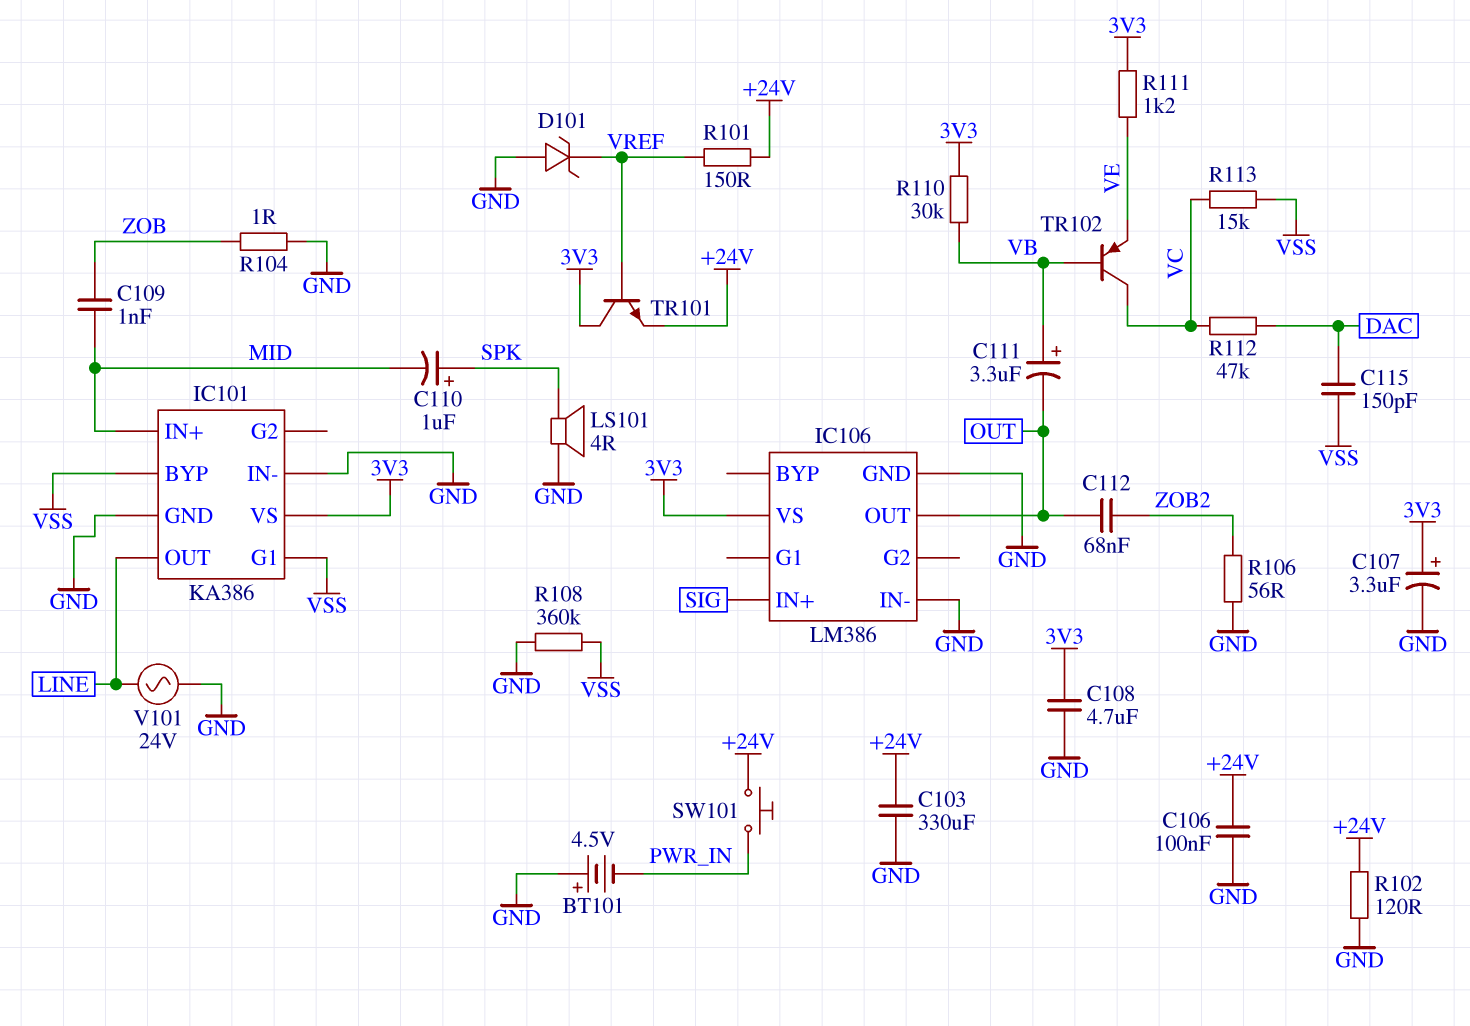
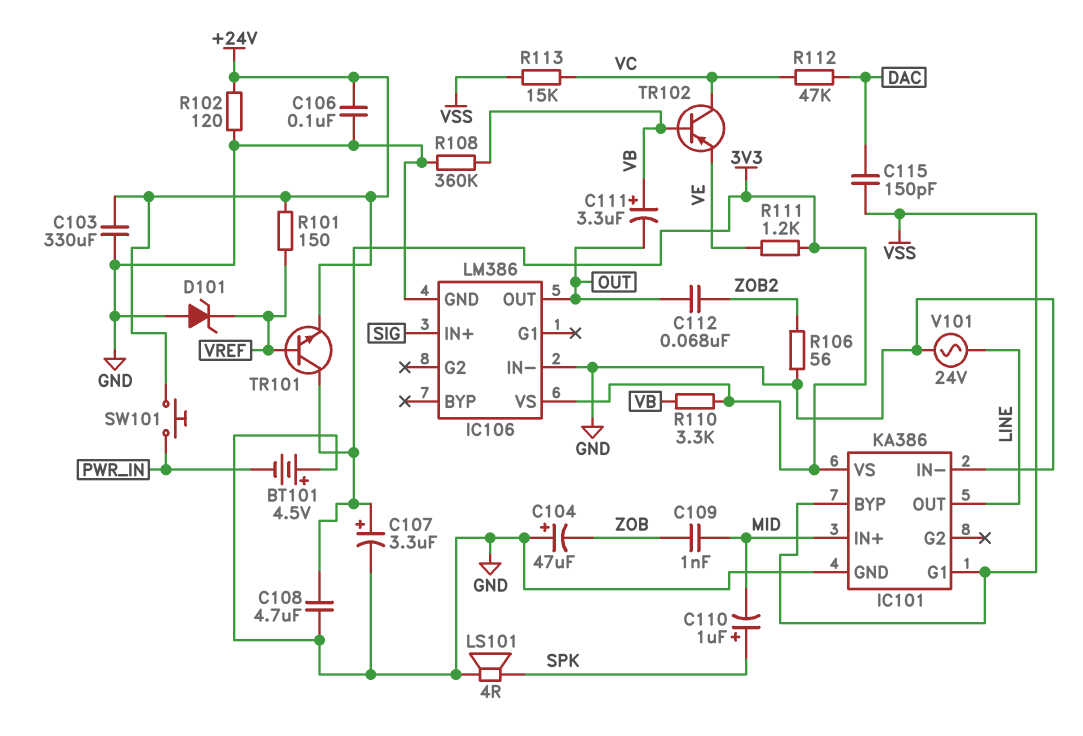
C104: none -> 47uF (plus GND, minus ZOB)
R104: 1 (GND, ZOB) -> none
R108: 360k (GND, VSS) -> 360k (GND, VB)
R110: 30k (3V3, VB) -> 3.3k (3V3, VB)

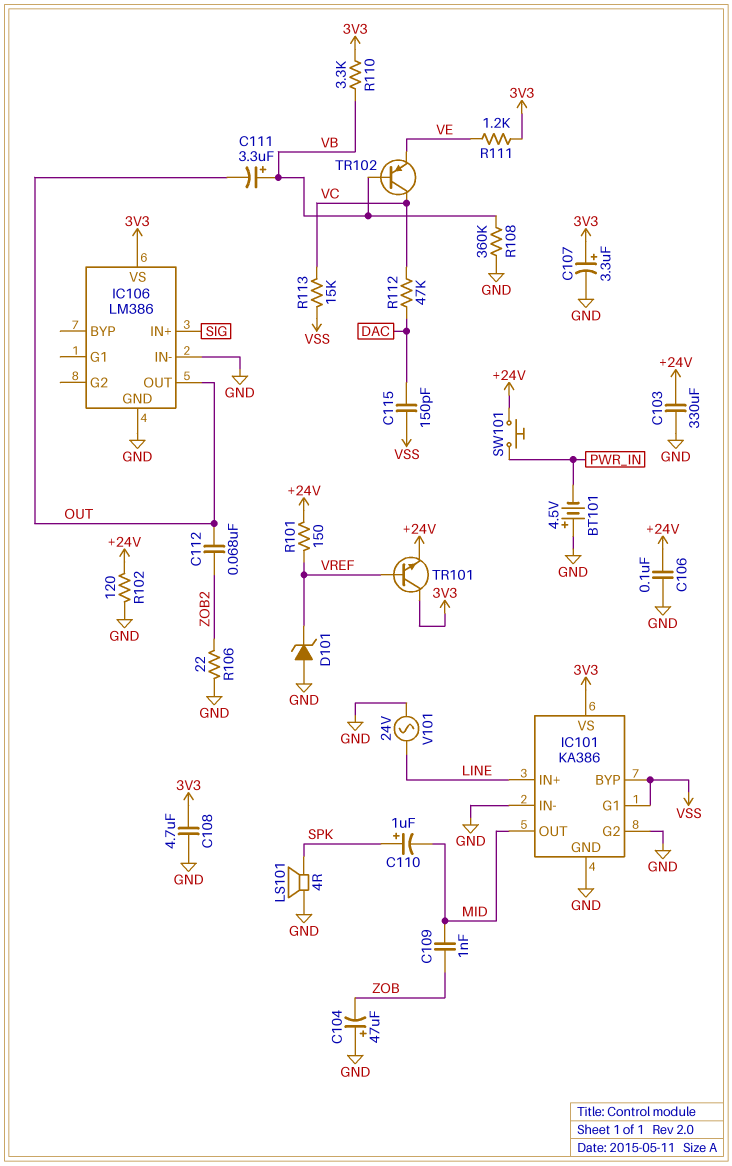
IC101 pin G2: none -> GND
IC101 pin IN+: MID -> LINE
IC101 pin OUT: LINE -> MID
R106: 56 (GND, ZOB2) -> 22 (GND, ZOB2)

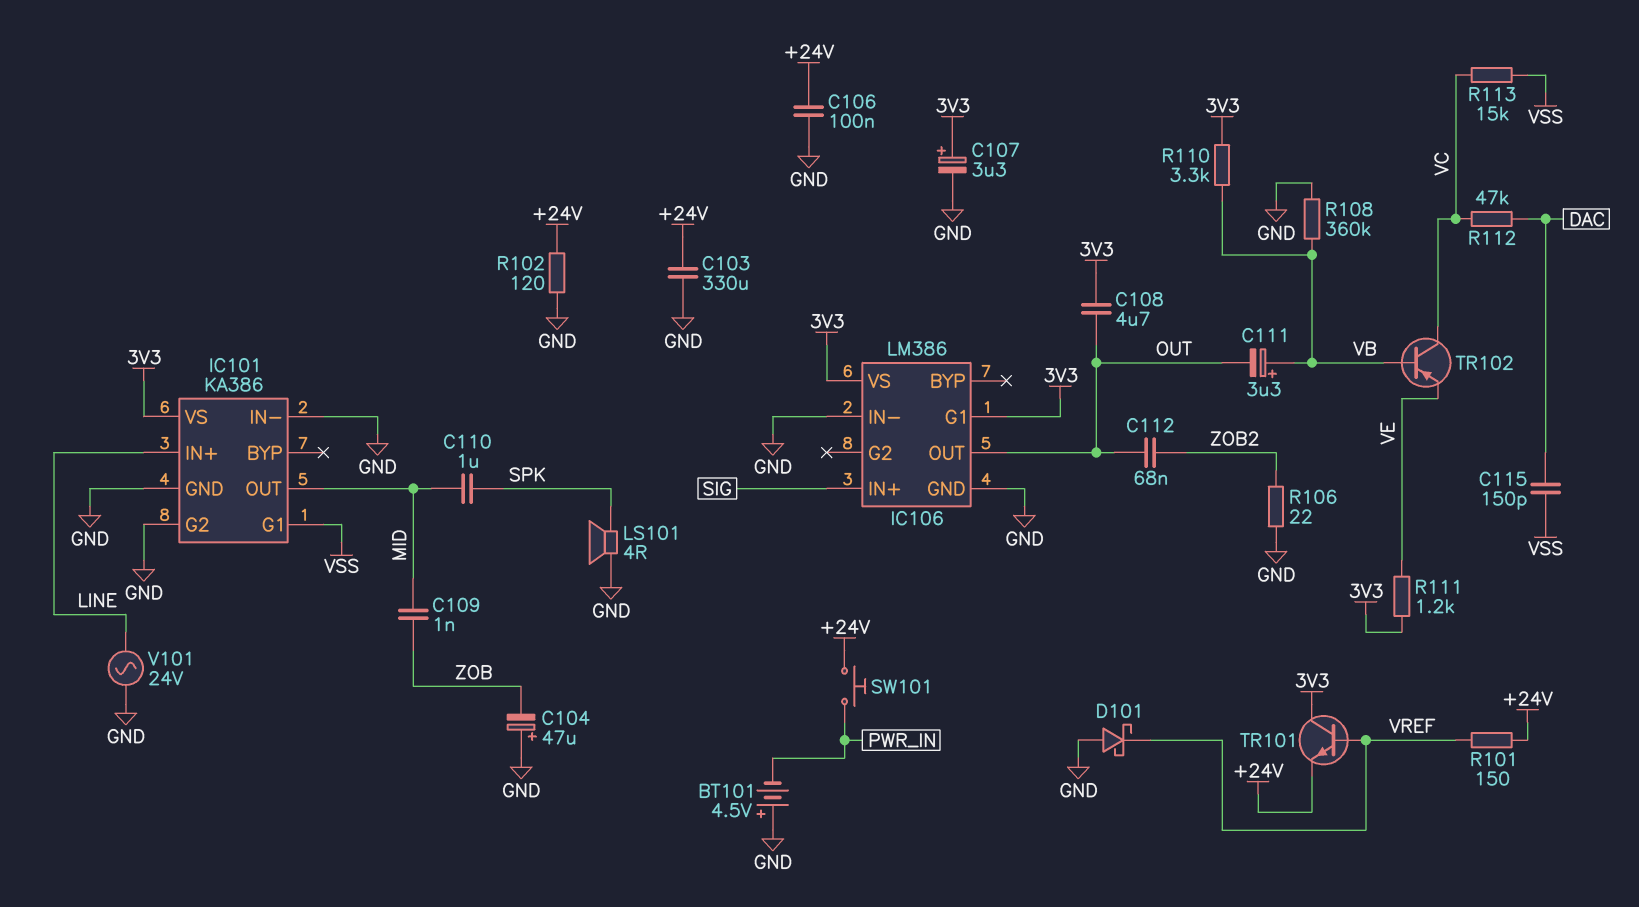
C108: 4.7uF (3V3, GND) -> 4.7uF (3V3, OUT)
C110: 1uF (plus SPK, minus MID) -> 1uF (MID, SPK)
D101: zener (A GND, K VREF) -> schottky (A GND, K VREF)
IC101 pin BYP: VSS -> none
IC106 pin G1: none -> 3V3

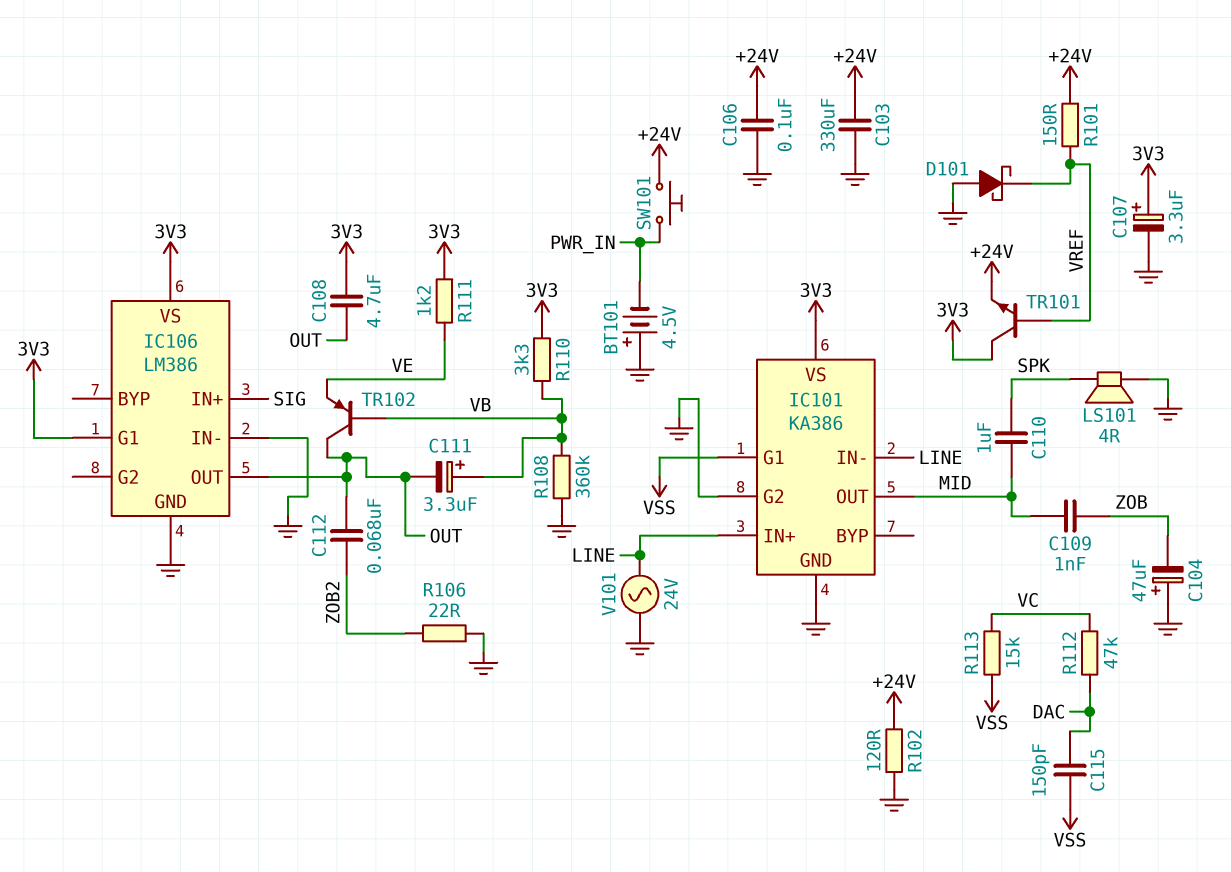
IC101 pin IN-: GND -> LINE
TR102: PNP (B VB, C VC, E VE) -> PNP (B VB, C OUT, E VE)

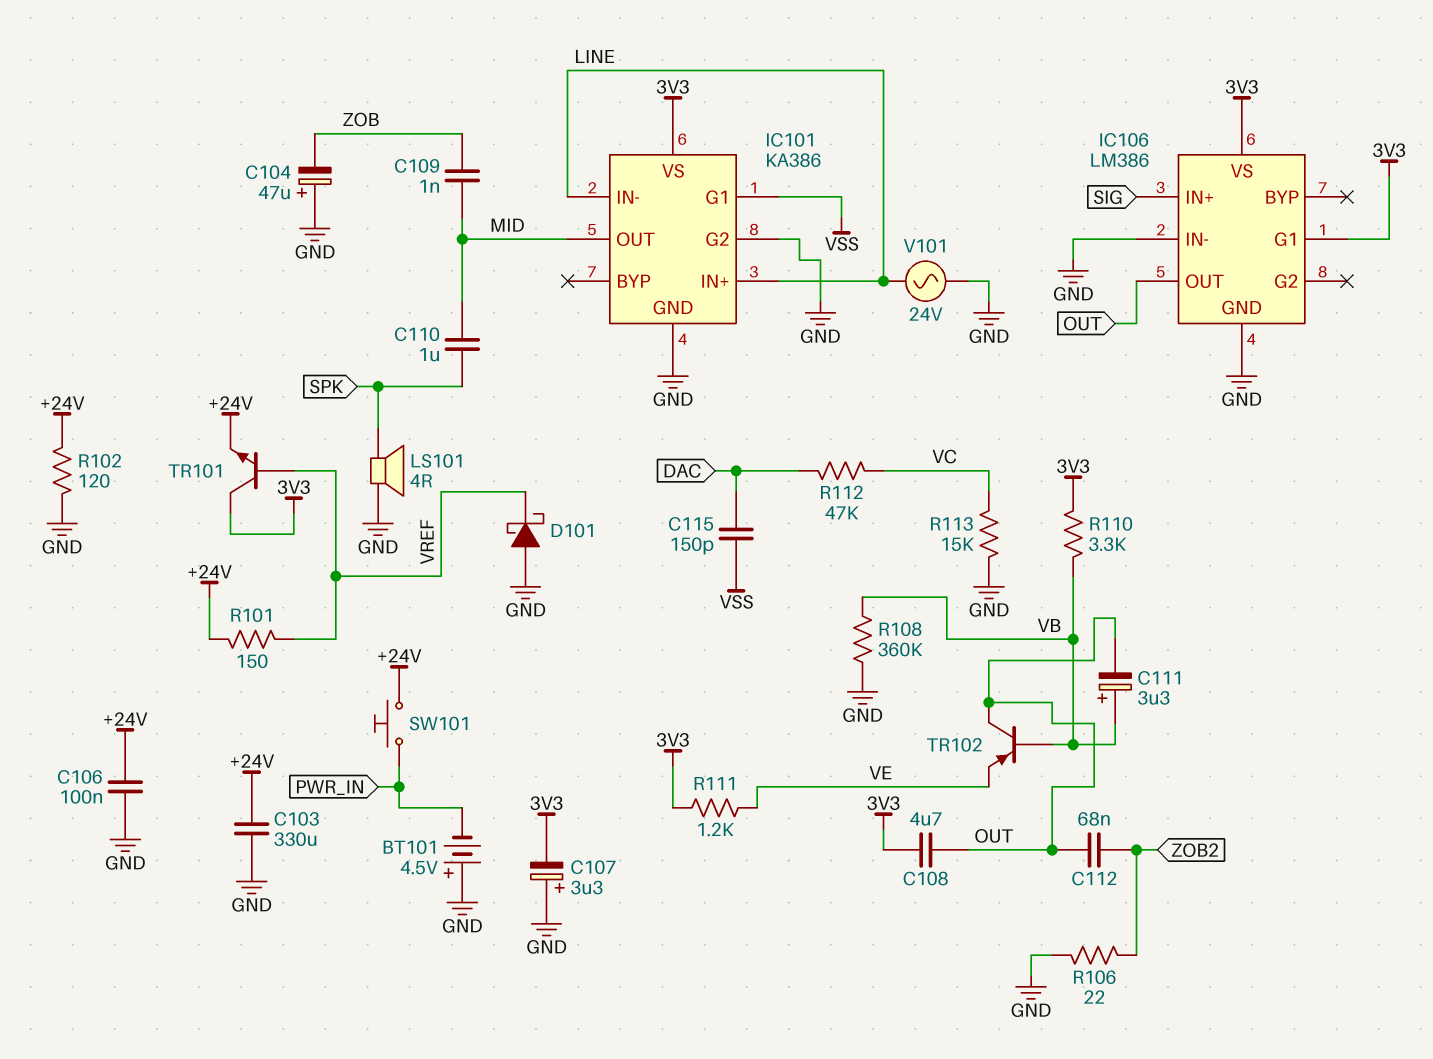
C107: 3.3uF (plus 3V3, minus GND) -> 3.3uF (plus GND, minus 3V3)
R113: 15k (VC, VSS) -> 15k (GND, VC)

